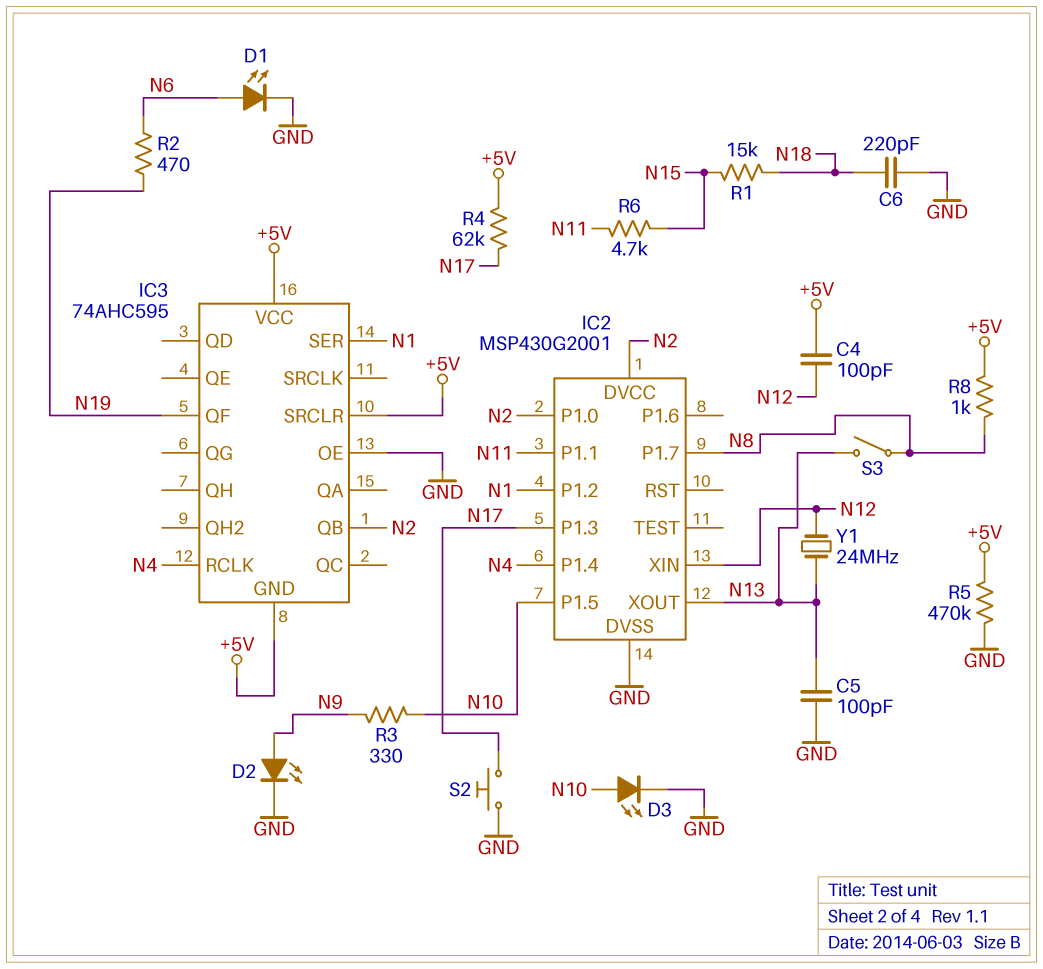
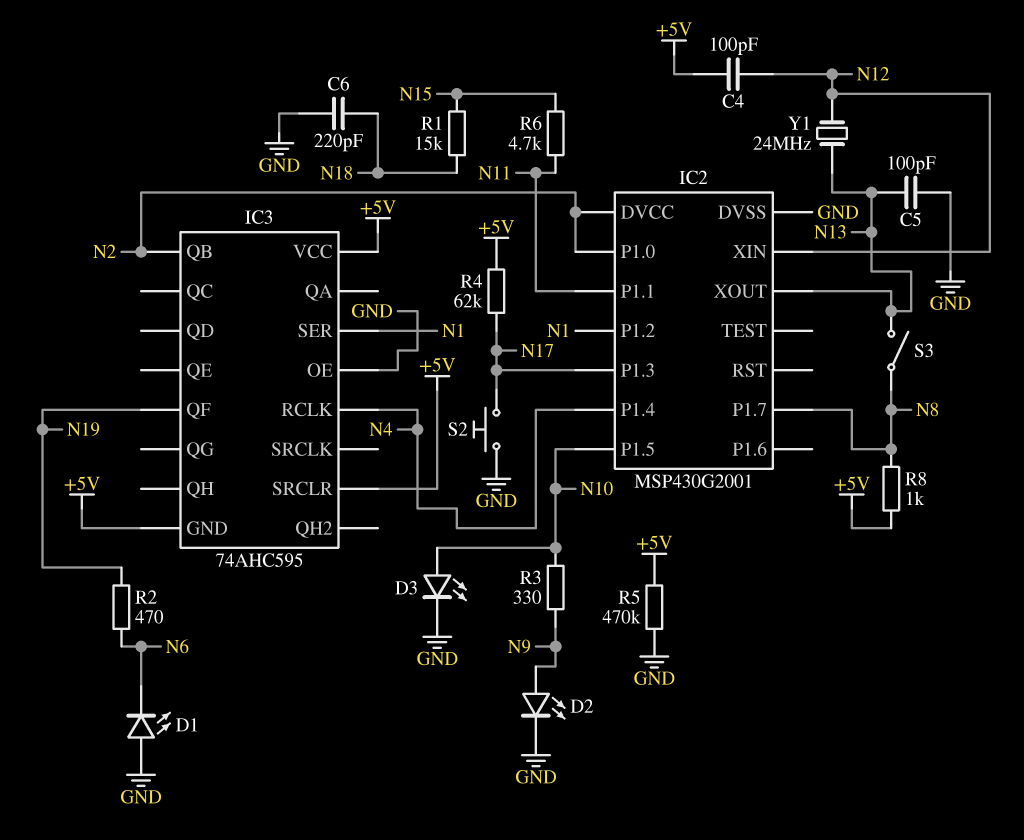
D1: LED (A N6, K GND) -> LED (A GND, K N6)

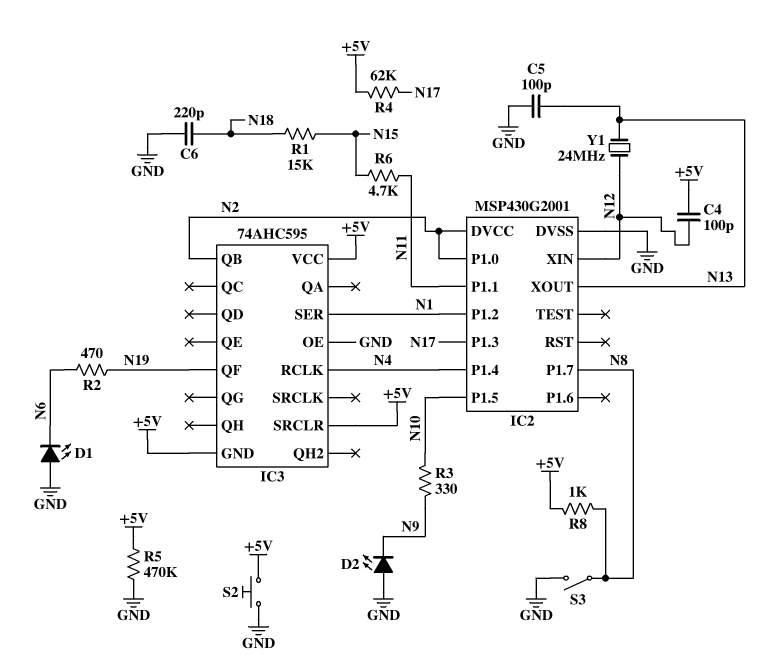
D2: LED (A N9, K GND) -> LED (A GND, K N9)
D3: LED (A N10, K GND) -> none
S2: button (GND, N17) -> button (+5V, GND)
S3: switch (N8, N13) -> switch (GND, N8)

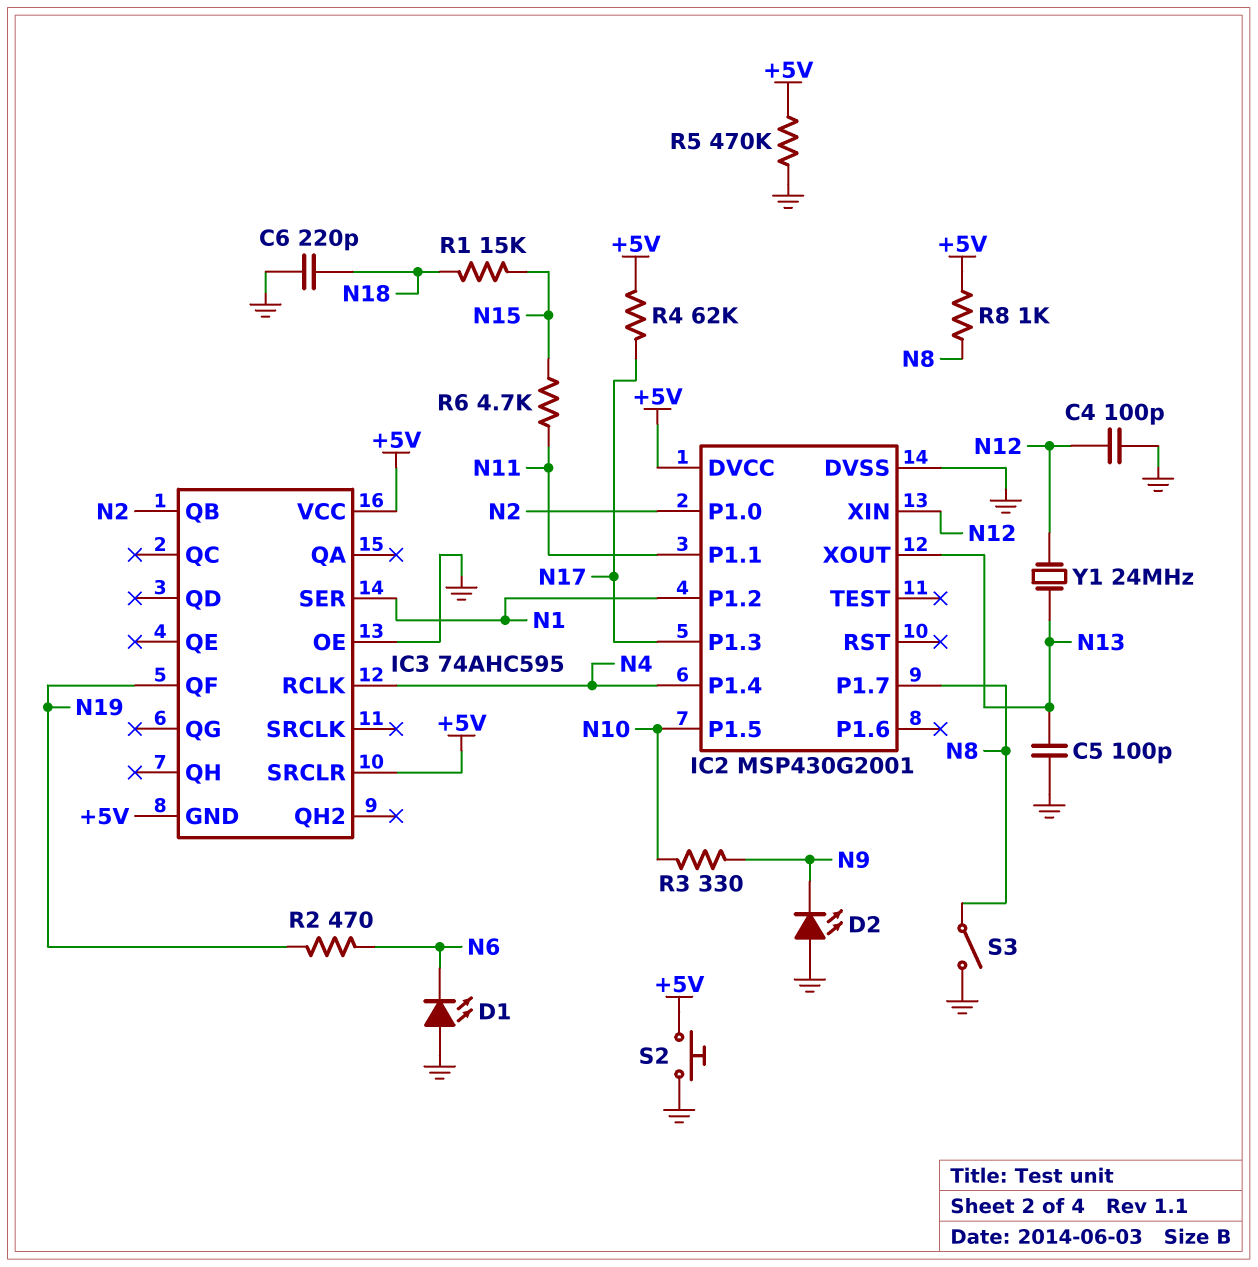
C4: 100pF (+5V, N12) -> 100pF (GND, N12)
IC2 pin DVCC: N2 -> +5V

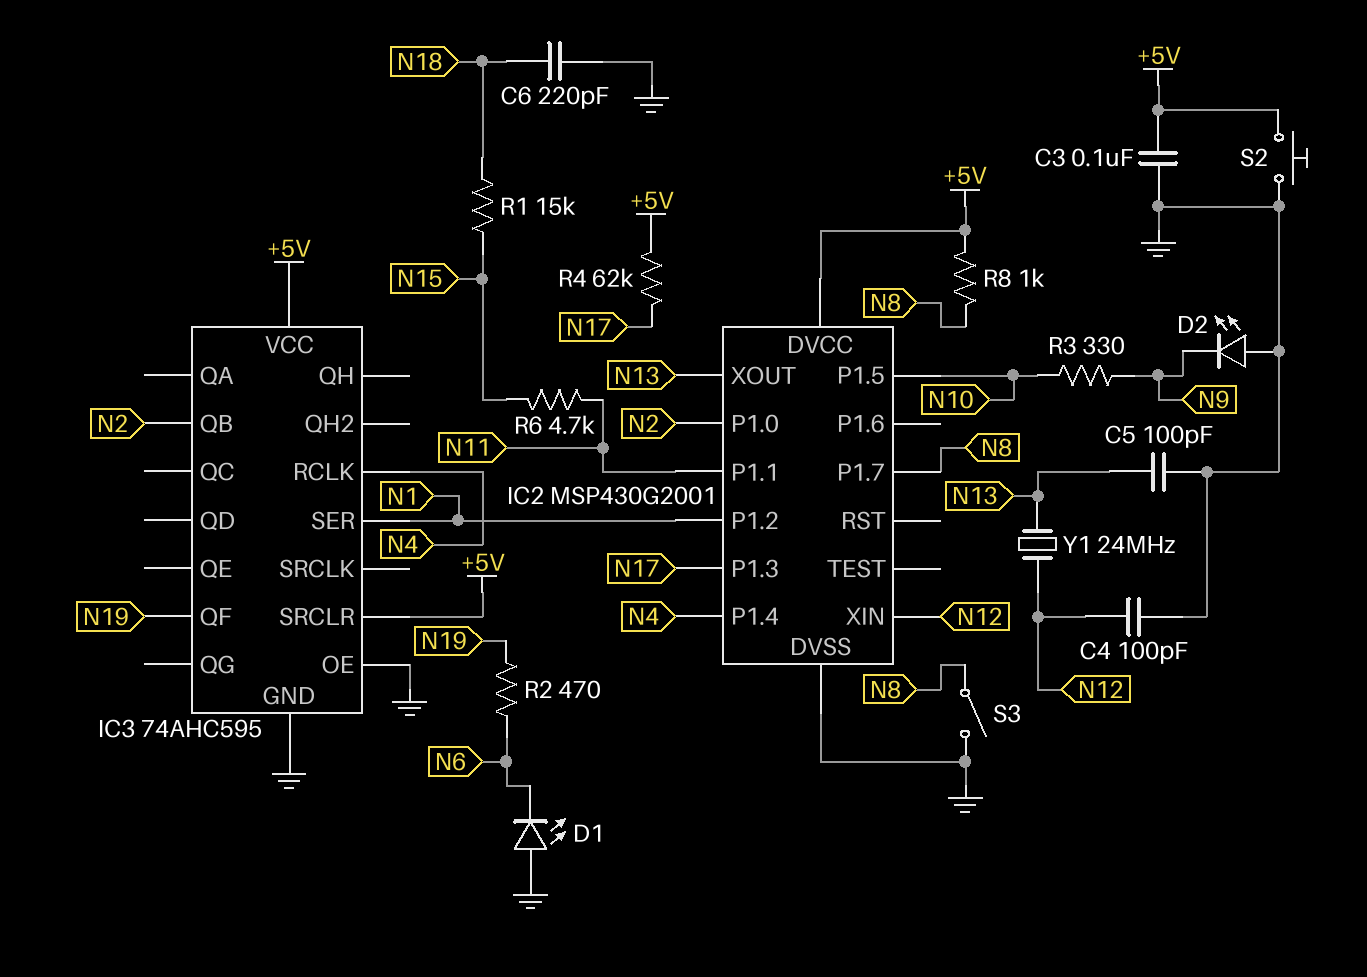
C3: none -> 100nF (+5V, GND)
IC3 pin GND: +5V -> GND
R5: 470k (+5V, GND) -> none

